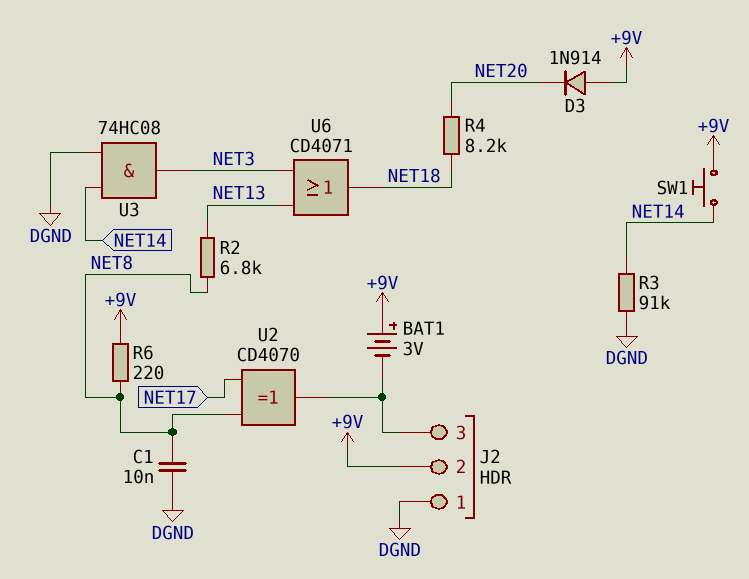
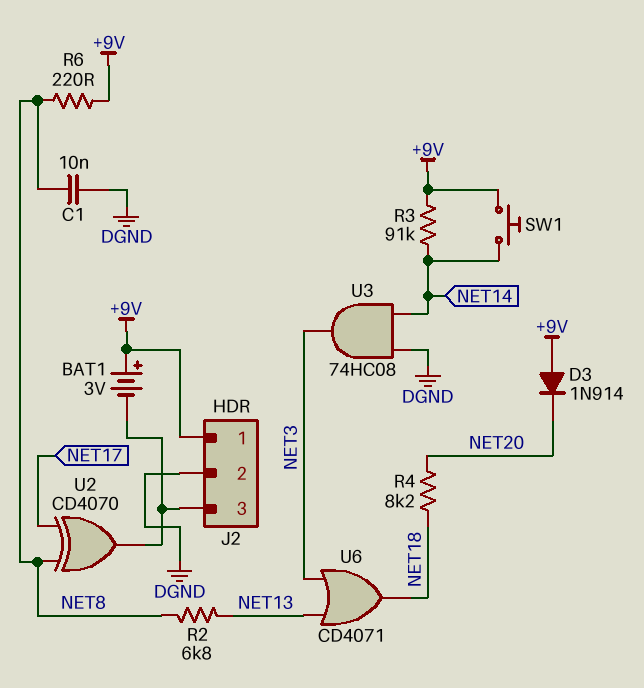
J2 pin 1: DGND -> +9V
J2 pin 2: +9V -> DGND
R3: 91k (DGND, NET14) -> 91k (+9V, NET14)

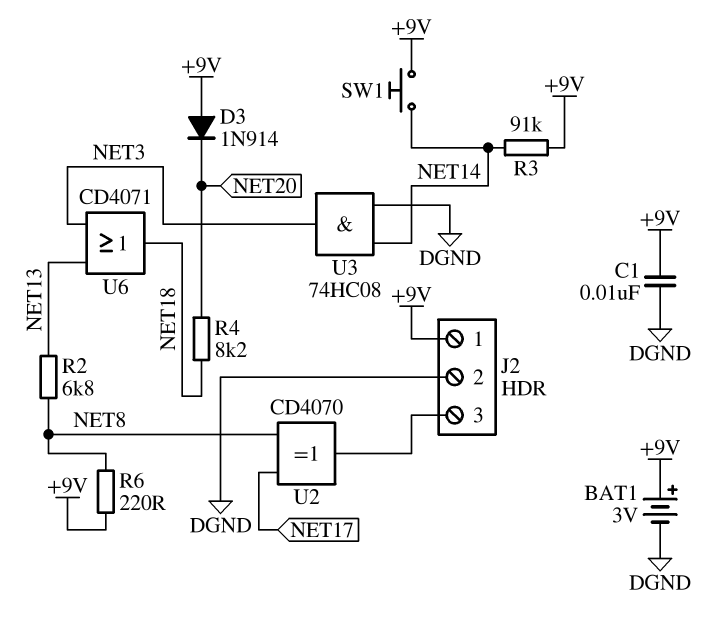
BAT1: 3V (plus +9V, minus J2/3) -> 3V (plus +9V, minus DGND)
C1: 10nF (DGND, NET8) -> 10nF (+9V, DGND)

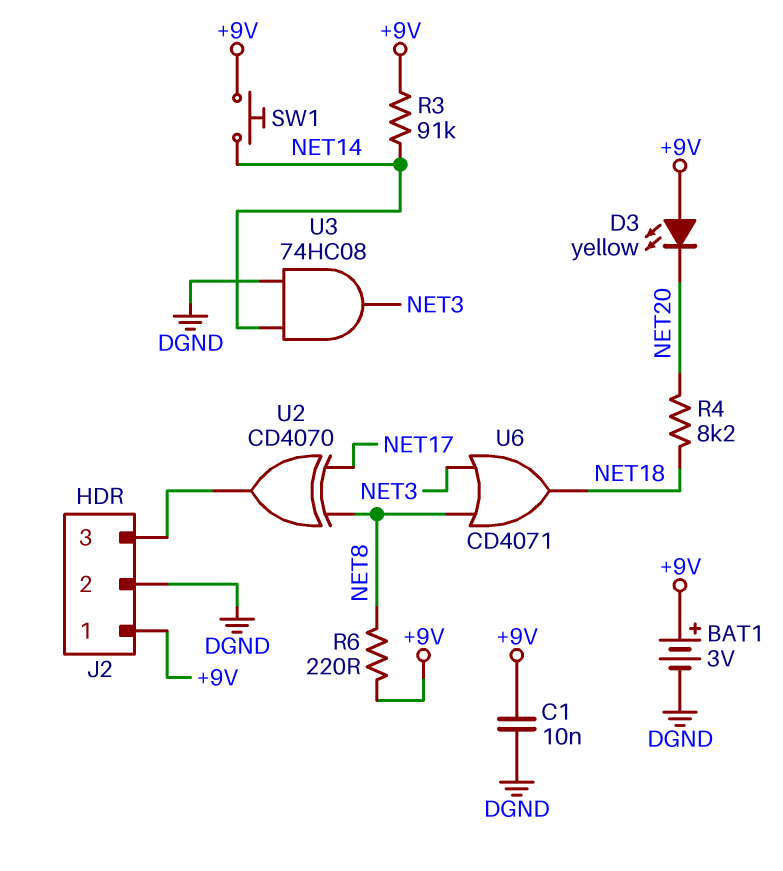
D3: diode 1N914 (A +9V, K NET20) -> LED yellow (A +9V, K NET20)
R2: 6.8k (NET8, NET13) -> none
U6: OR CD4071 (in NET3, in NET13, out NET18) -> OR CD4071 (in NET3, in NET8, out NET18)

